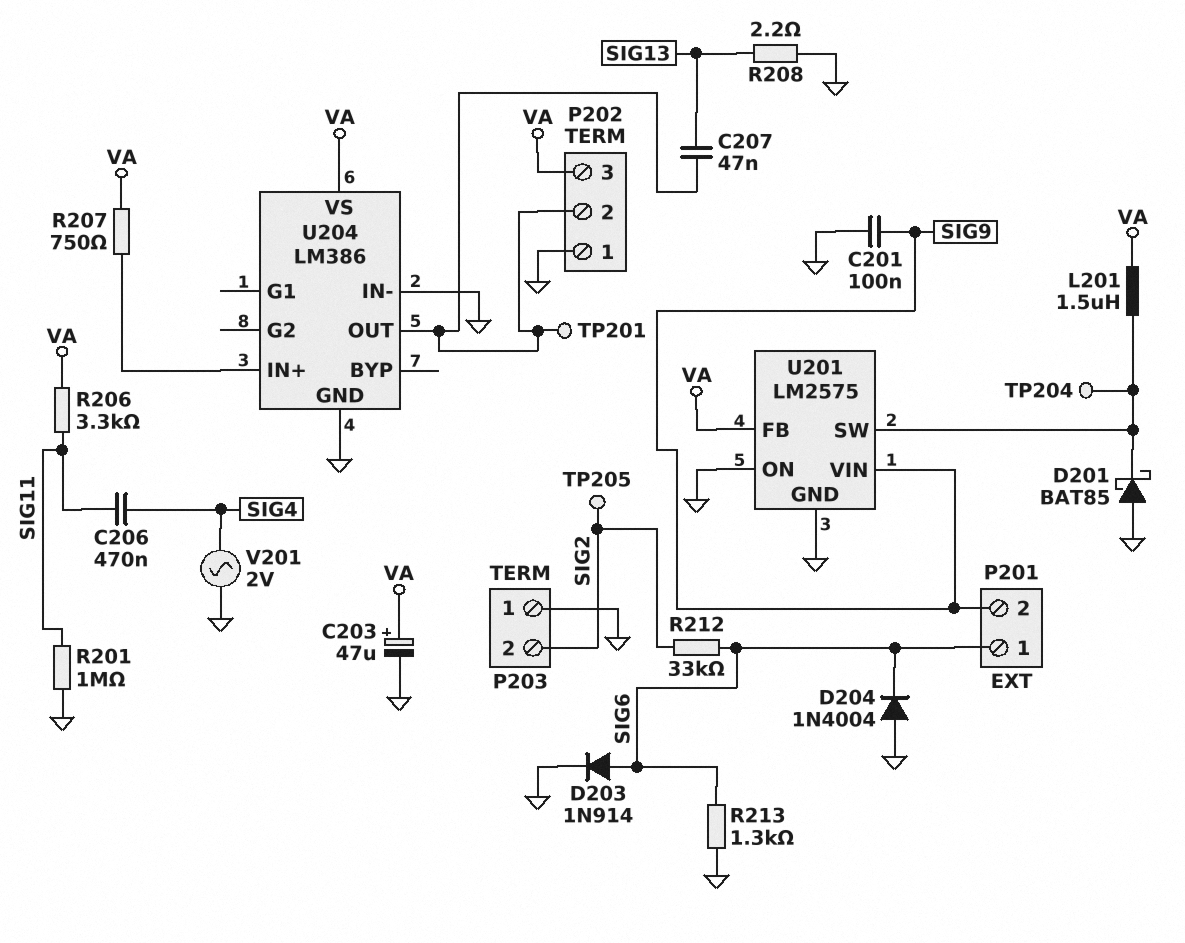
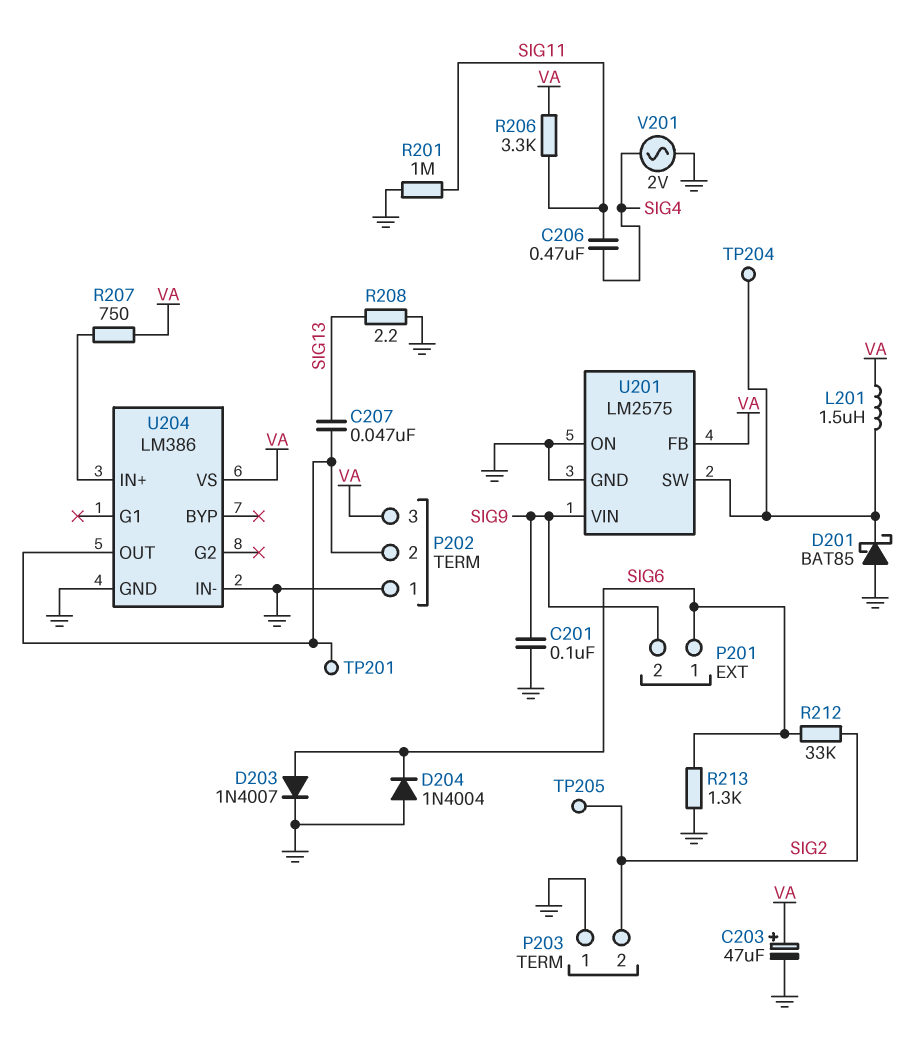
D203: diode 1N914 (A SIG6, K GND) -> diode 1N4007 (A SIG6, K GND)

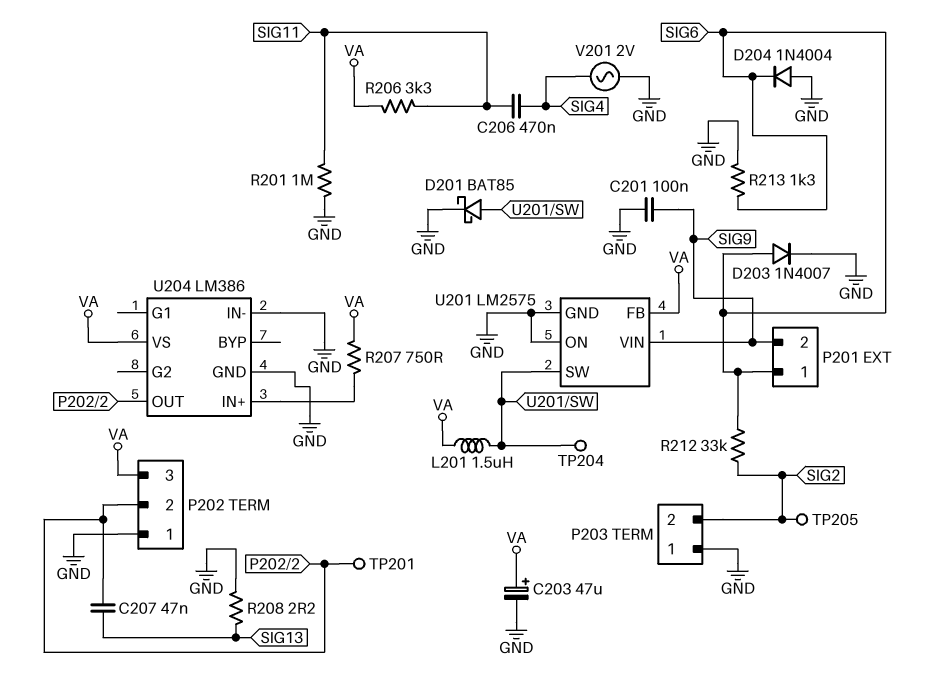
D201: schottky BAT85 (A GND, K U201/SW) -> schottky BAT85 (A U201/SW, K GND)

